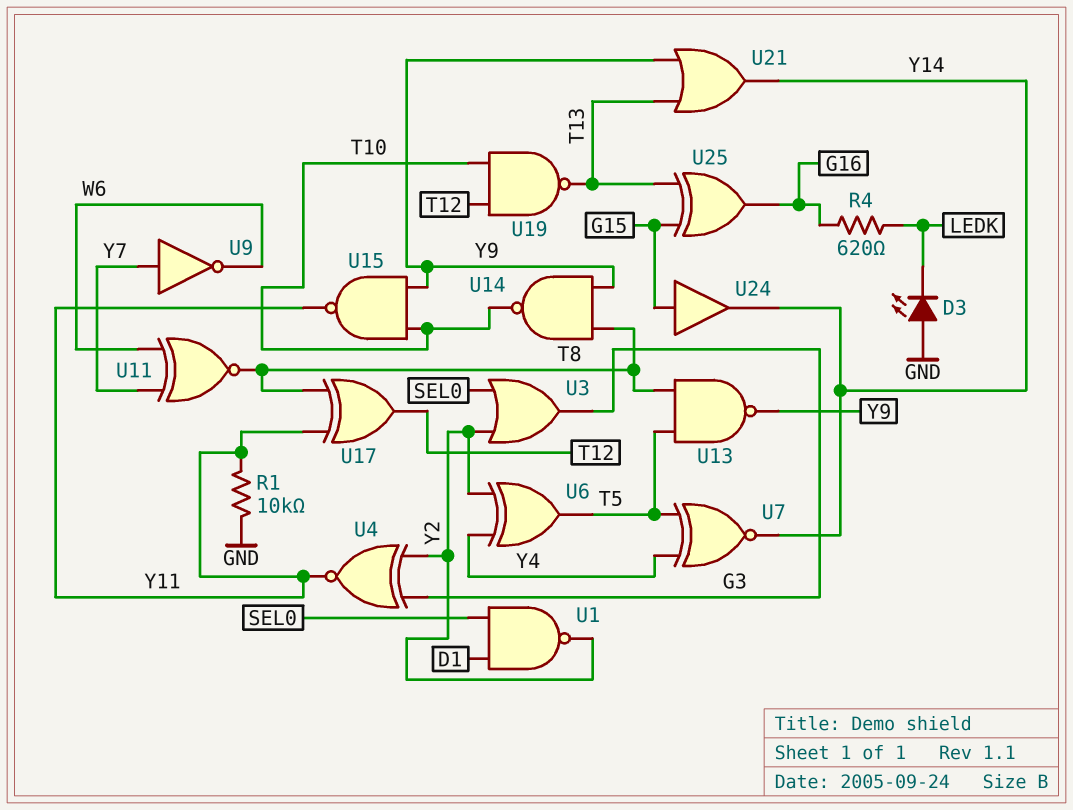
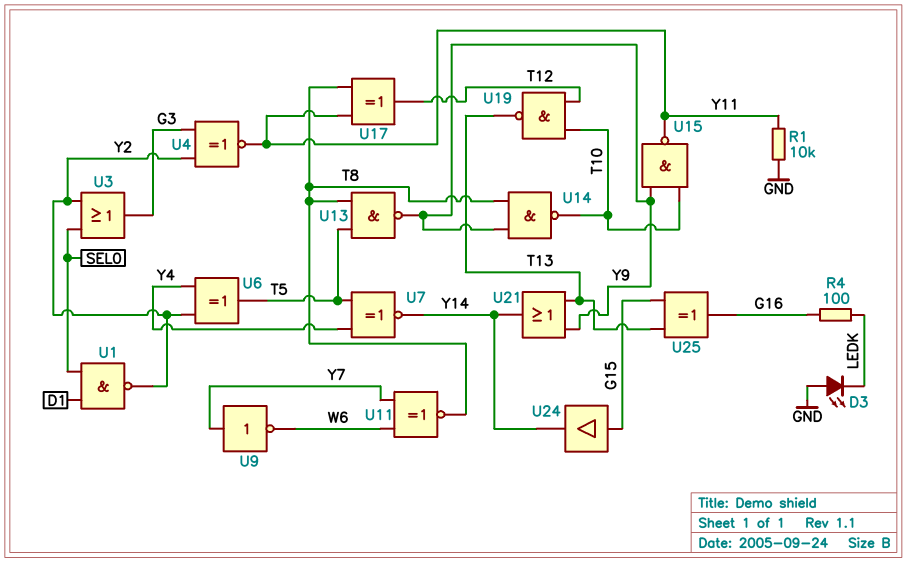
R4: 620 (G16, LEDK) -> 100 (G16, LEDK)

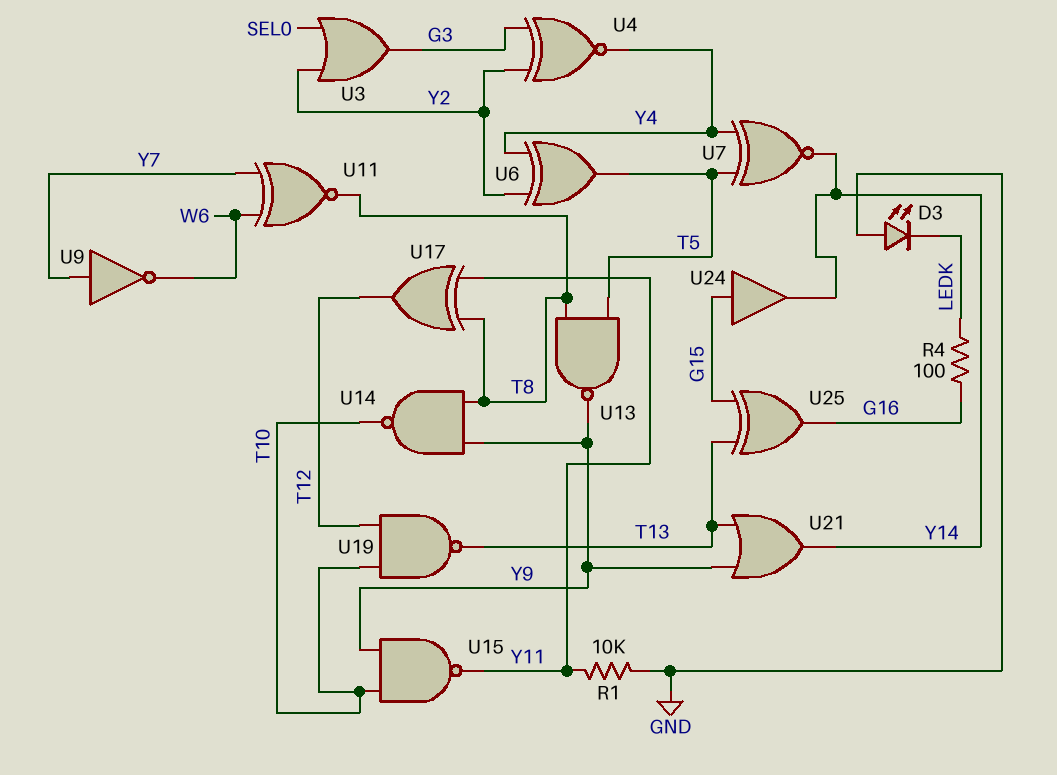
U1: NAND (in D1, in SEL0, out Y2) -> none
U4: XNOR (in G3, in Y2, out Y11) -> XNOR (in G3, in Y2, out Y4)

